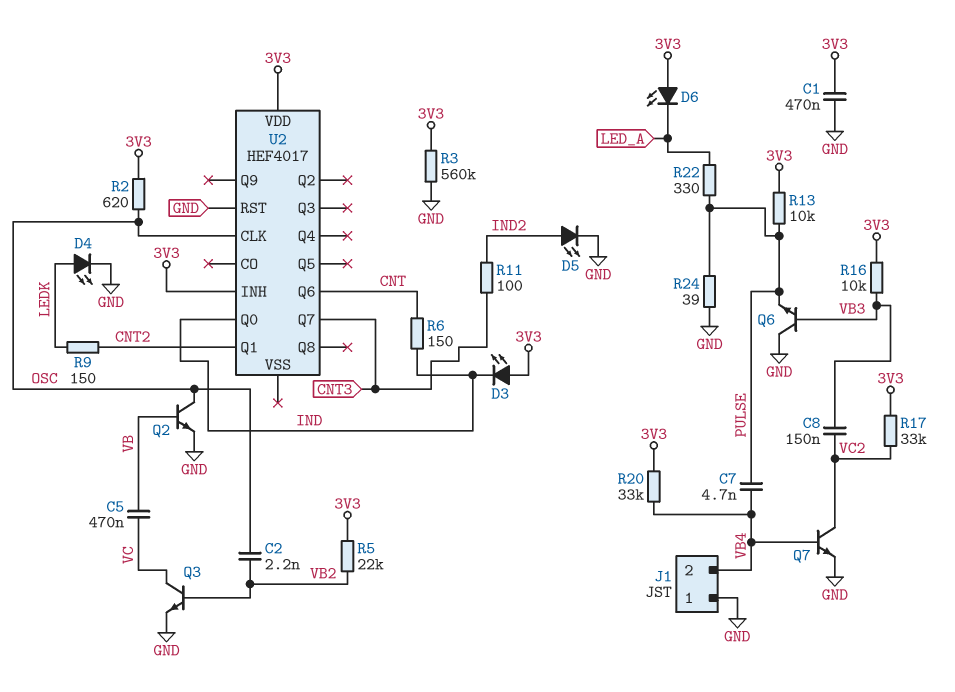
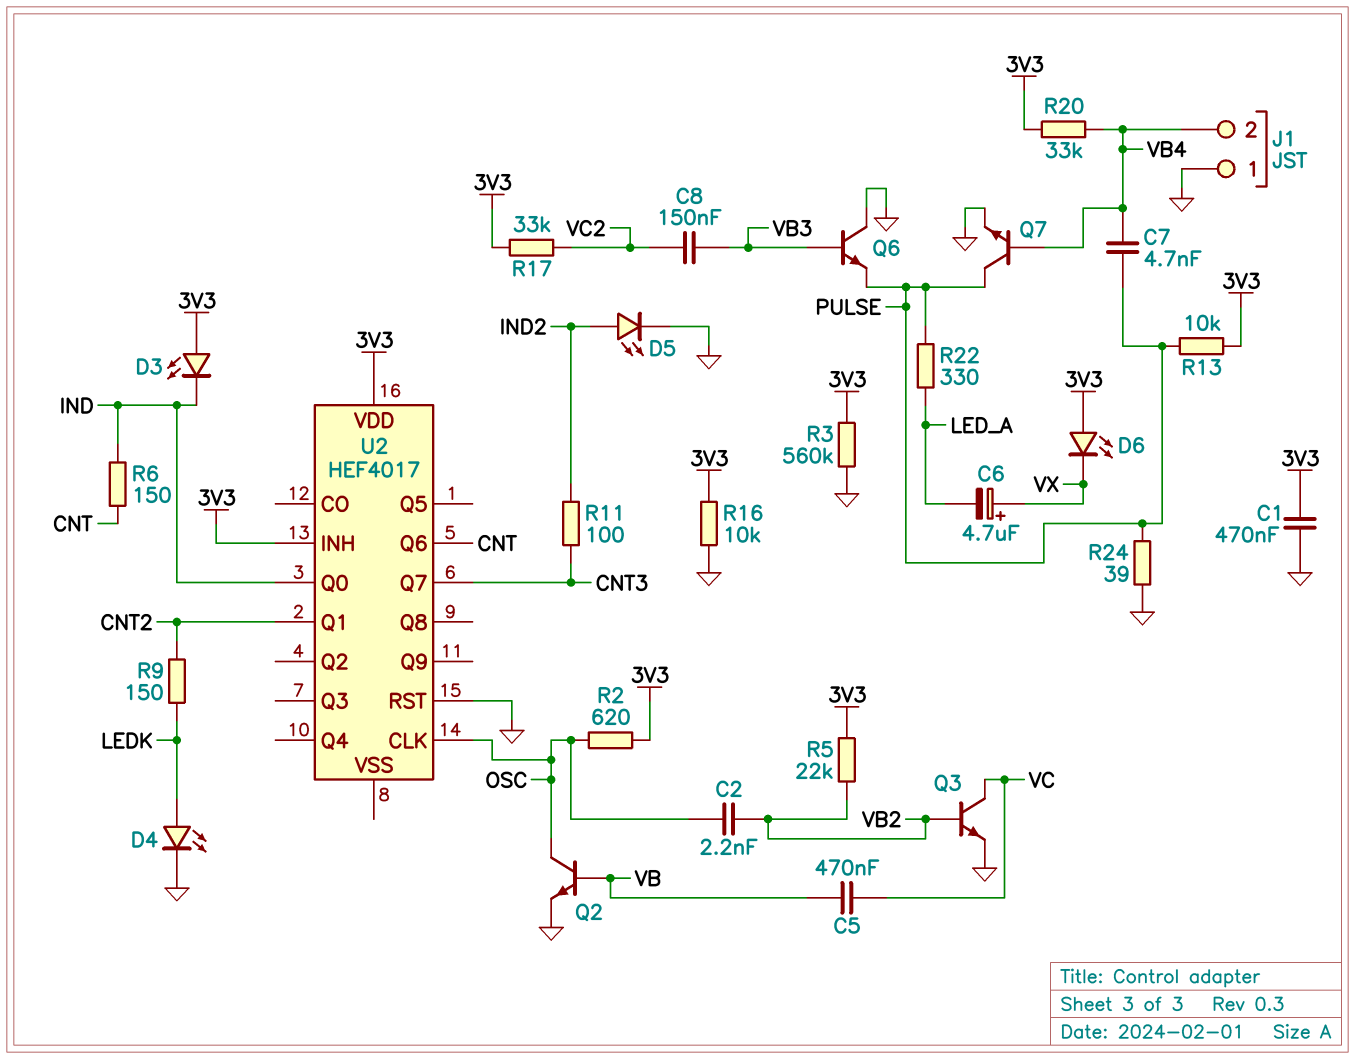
C6: none -> 4.7uF (plus VX, minus LED_A)
D6: LED (A 3V3, K LED_A) -> LED (A 3V3, K VX)
Q7: NPN (B VB4, C VC2, E GND) -> NPN (B VB4, C PULSE, E GND)
R16: 10k (3V3, VB3) -> 10k (3V3, GND)

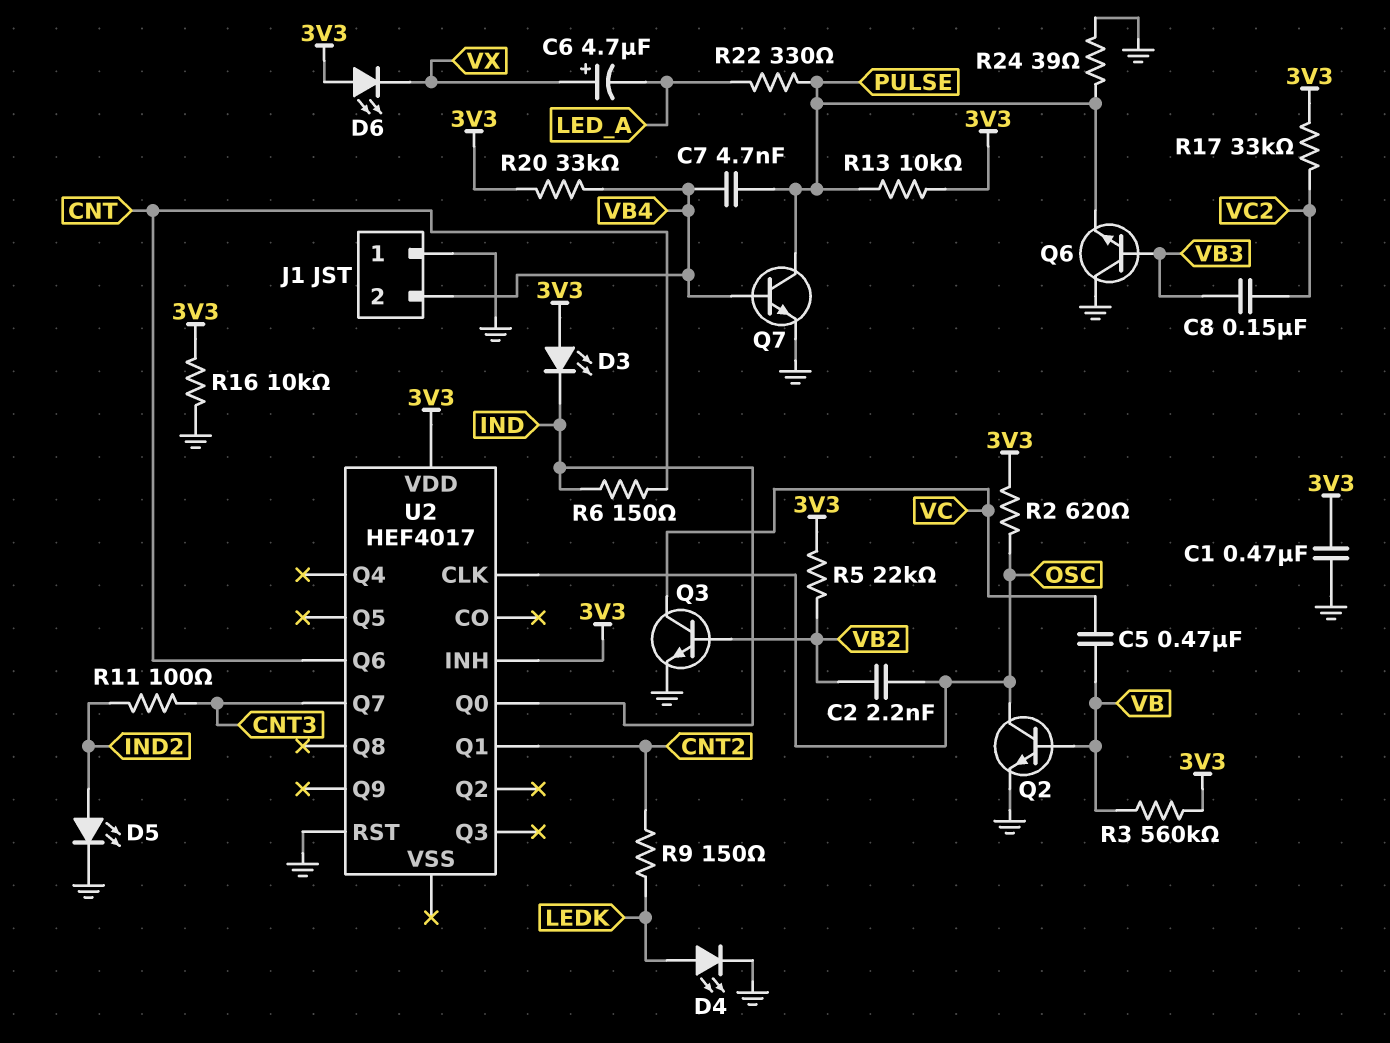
R3: 560k (3V3, GND) -> 560k (3V3, VB)

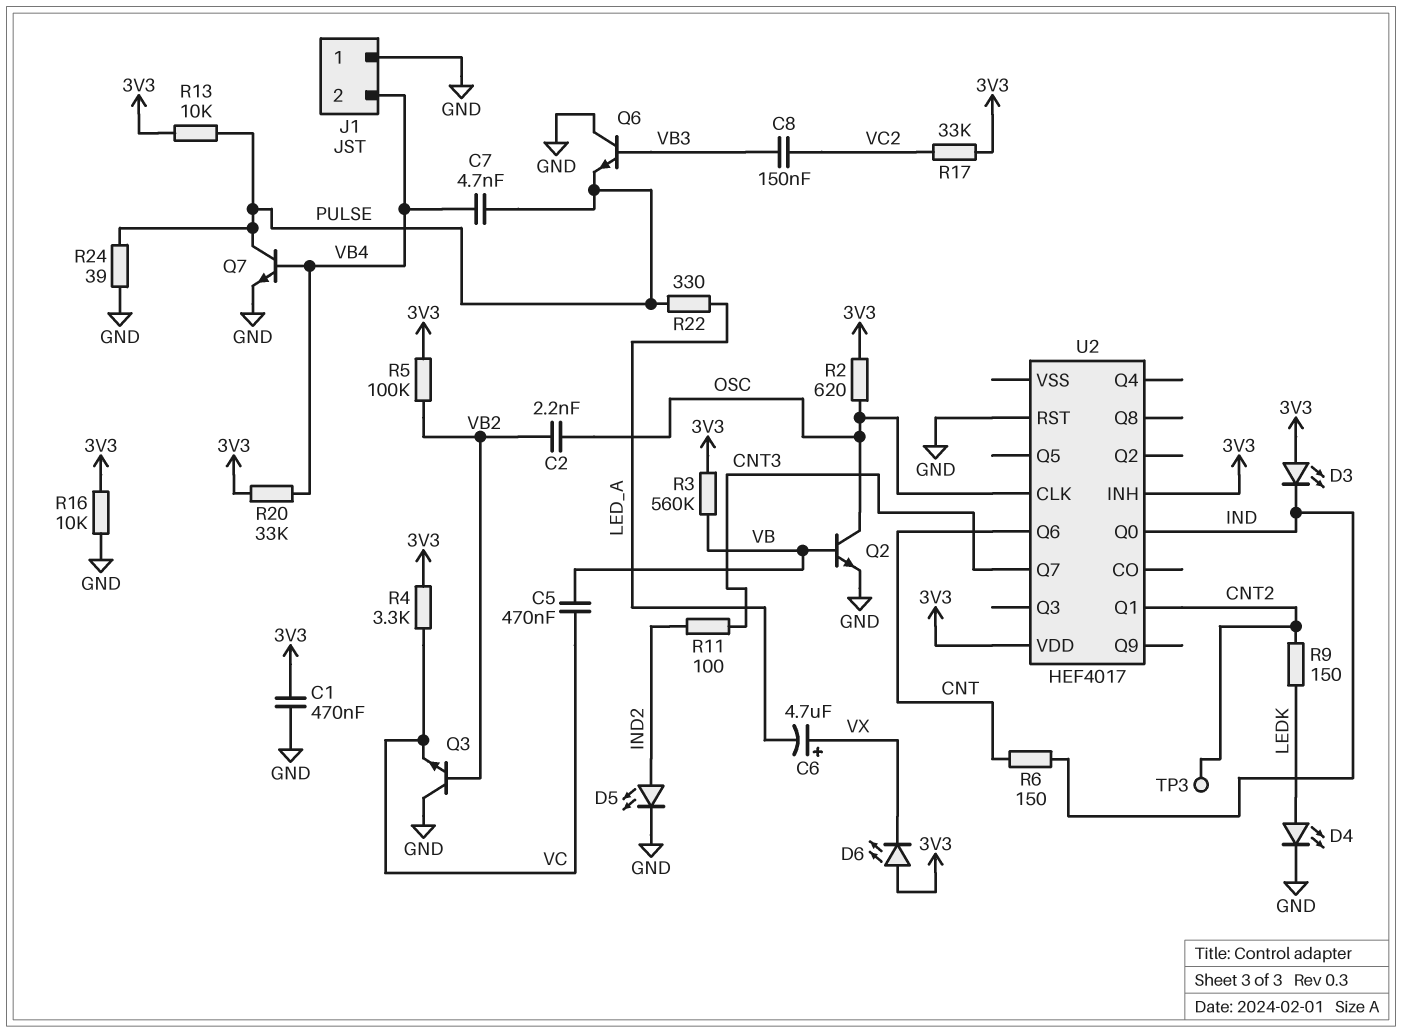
Q3: NPN (B VB2, C VC, E GND) -> NPN (B VB2, C GND, E VC)
R4: none -> 3.3k (3V3, VC)
R5: 22k (3V3, VB2) -> 100k (3V3, VB2)
TP3: none -> test point (CNT2)

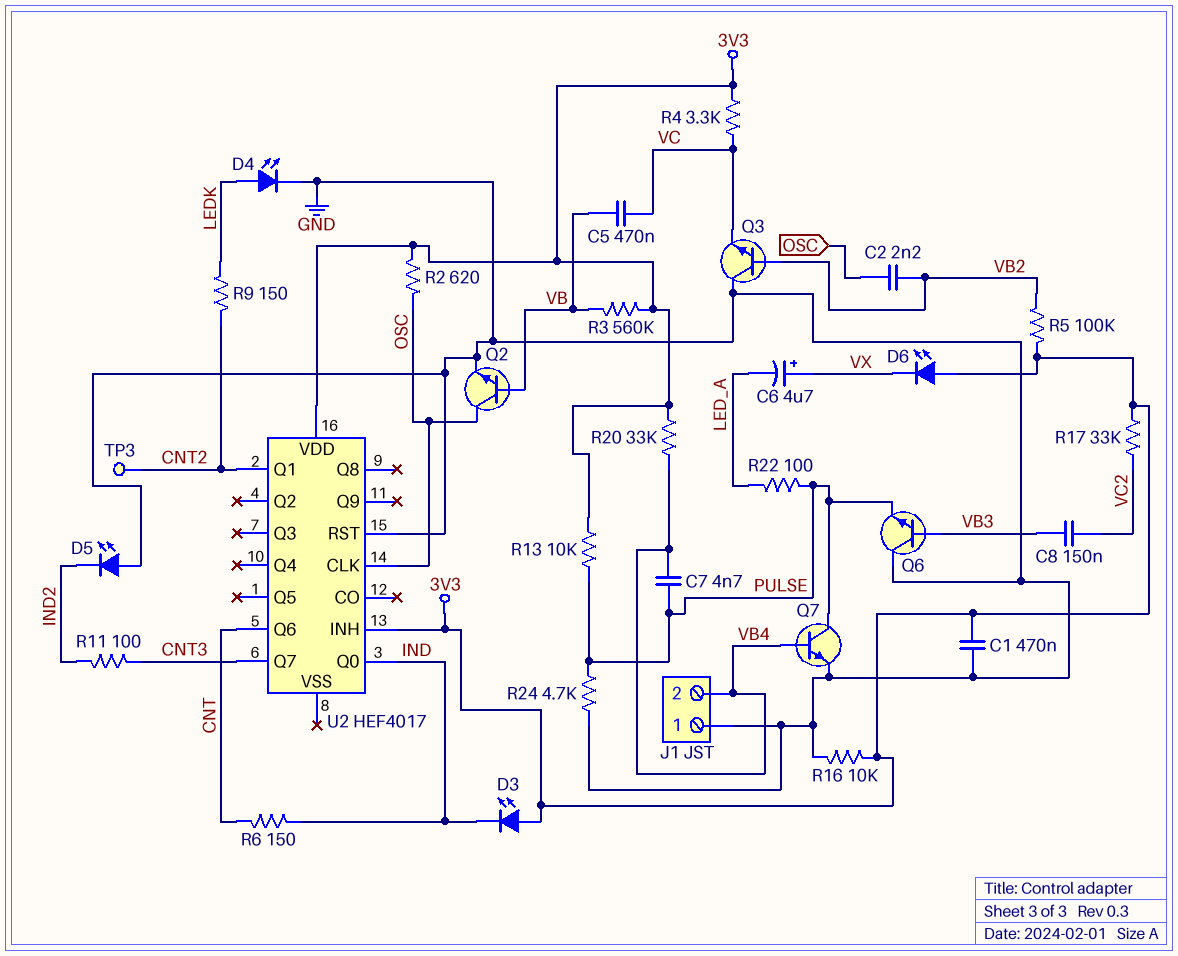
D5: LED (A IND2, K GND) -> LED (A GND, K IND2)
R22: 330 (LED_A, PULSE) -> 100 (LED_A, PULSE)
R24: 39 (GND, PULSE) -> 4.7k (GND, PULSE)

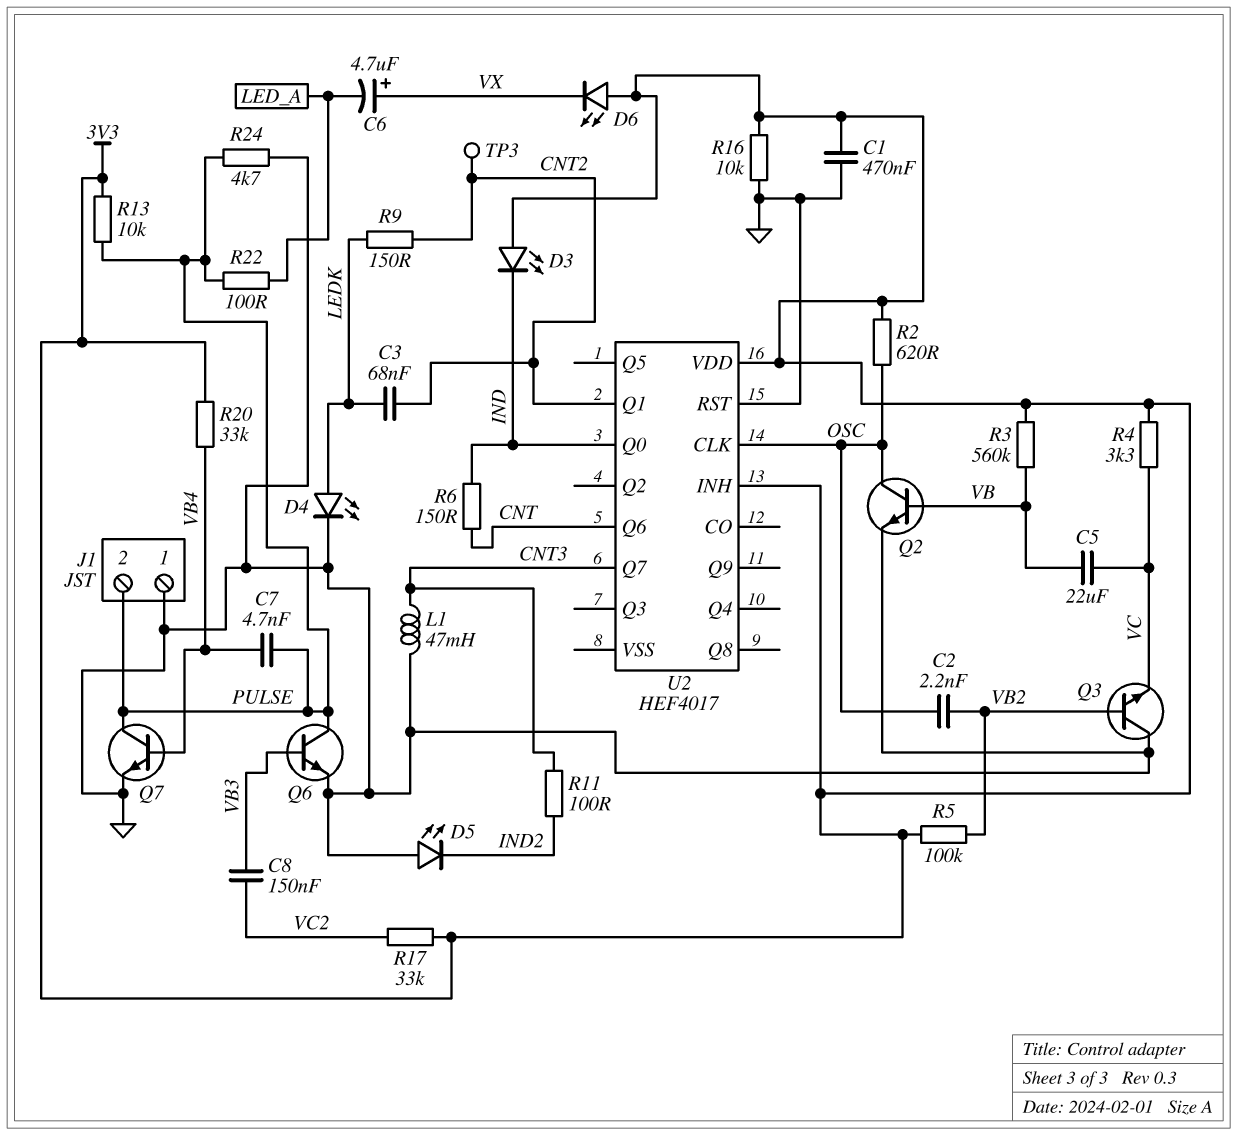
C3: none -> 68nF (CNT2, LEDK)
C5: 470nF (VB, VC) -> 22uF (VB, VC)
J1 pin 2: VB4 -> PULSE
L1: none -> 47mH (CNT3, GND)
Q6: NPN (B VB3, C GND, E PULSE) -> NPN (B VB3, C PULSE, E GND)

